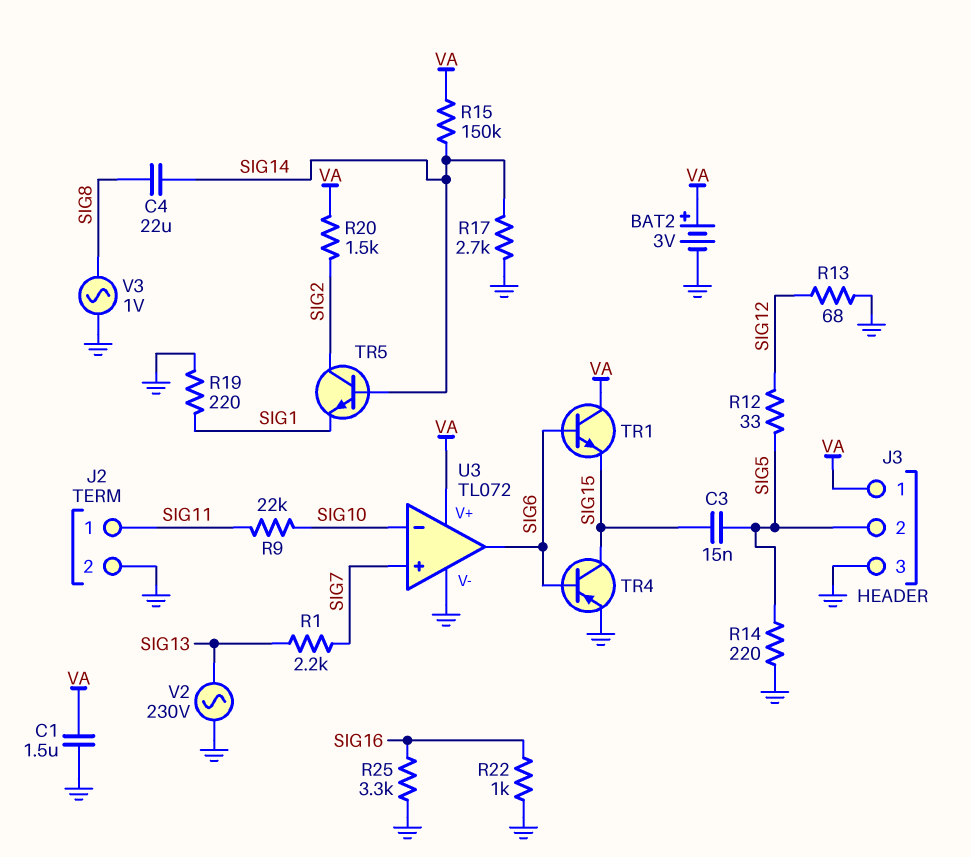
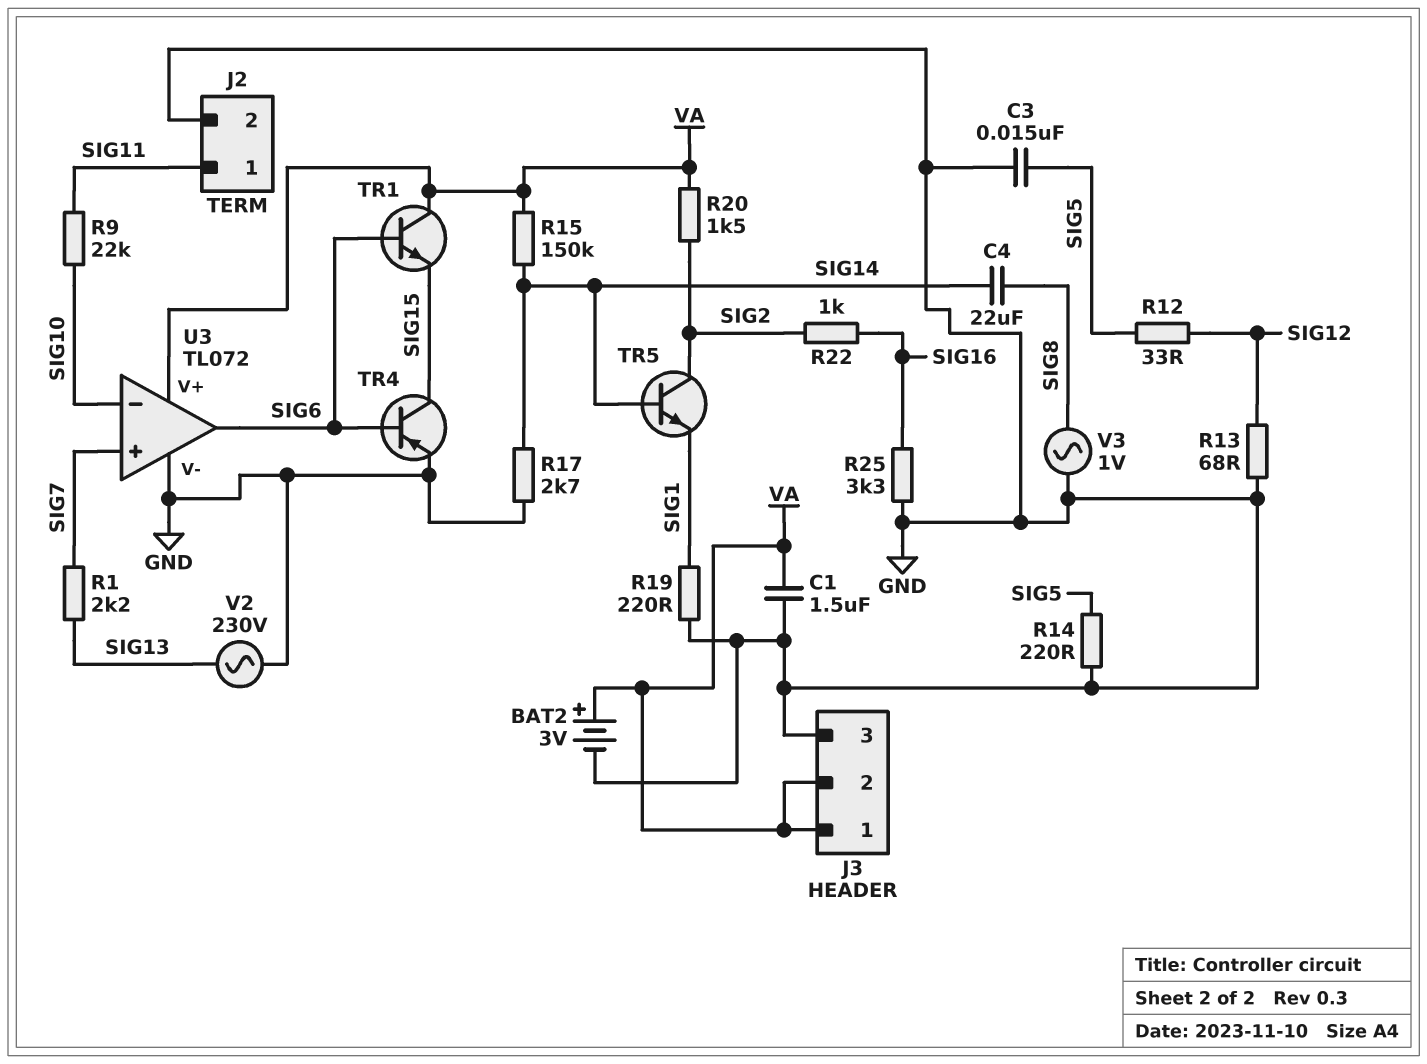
C3: 15nF (SIG5, SIG15) -> 15nF (GND, SIG5)
J3 pin 2: SIG5 -> VA
R22: 1k (GND, SIG16) -> 1k (SIG2, SIG16)

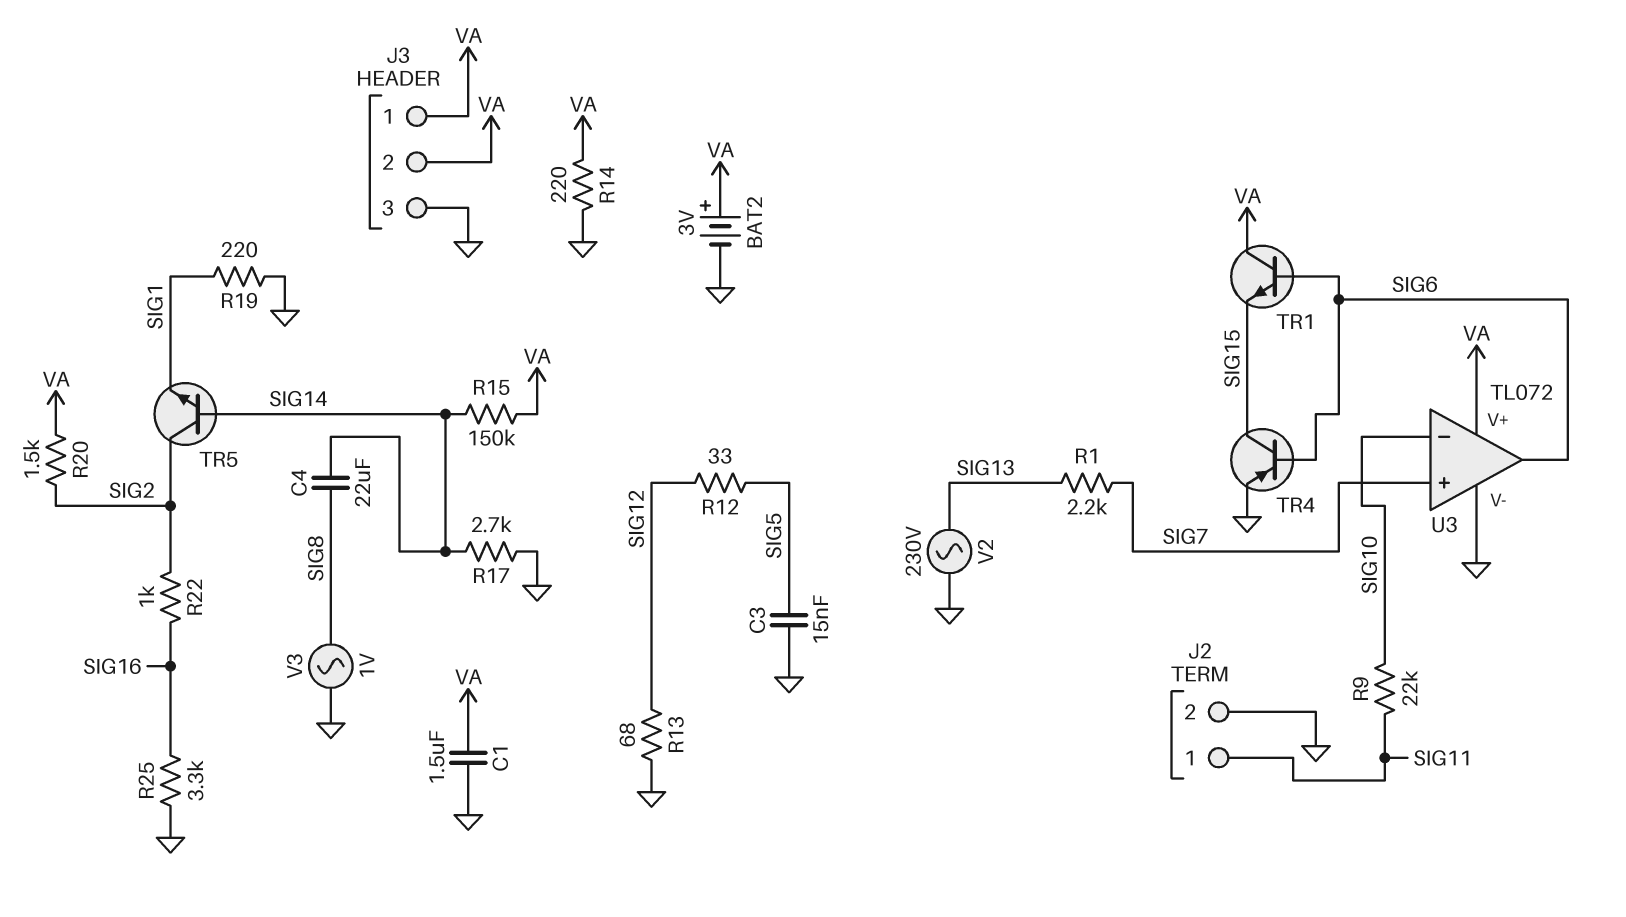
R14: 220 (GND, SIG5) -> 220 (GND, VA)

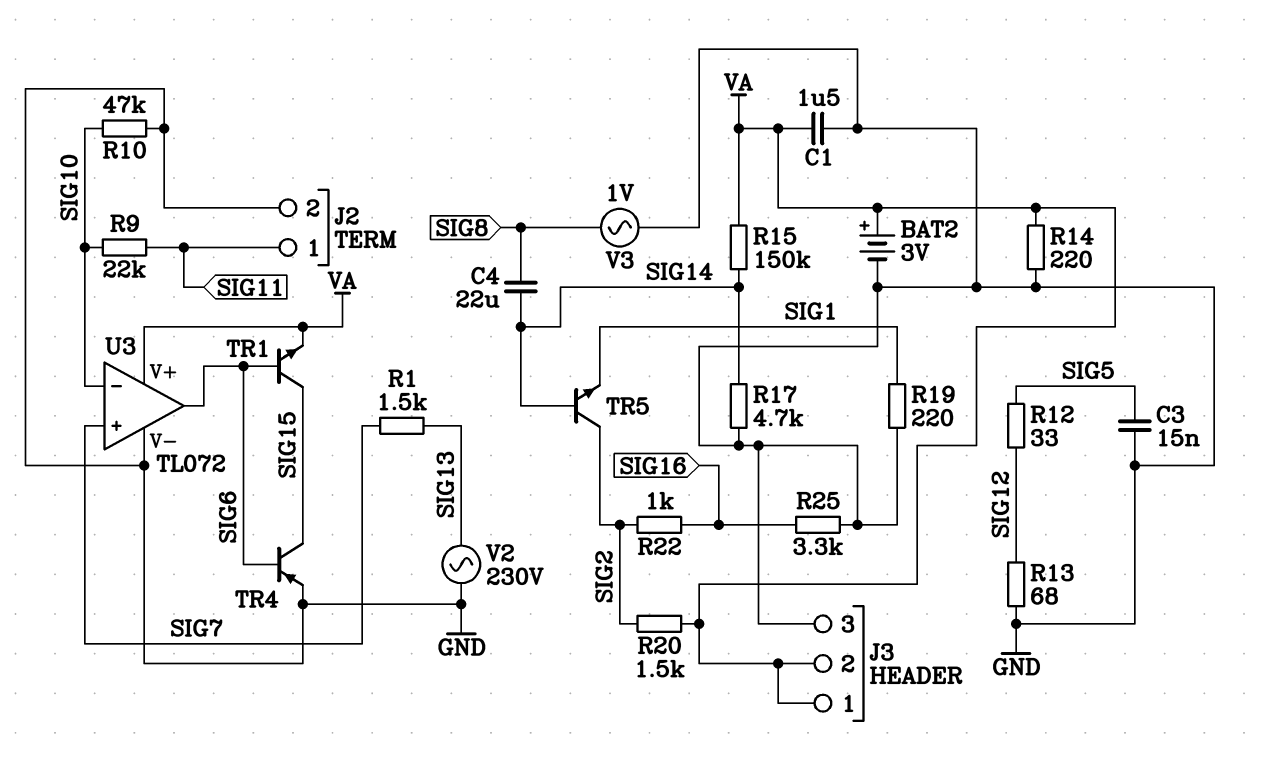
R1: 2.2k (SIG7, SIG13) -> 1.5k (SIG7, SIG13)
R10: none -> 47k (GND, SIG10)
R17: 2.7k (GND, SIG14) -> 4.7k (GND, SIG14)
TR1: NPN (B SIG6, C VA, E SIG15) -> NPN (B SIG6, C SIG15, E VA)

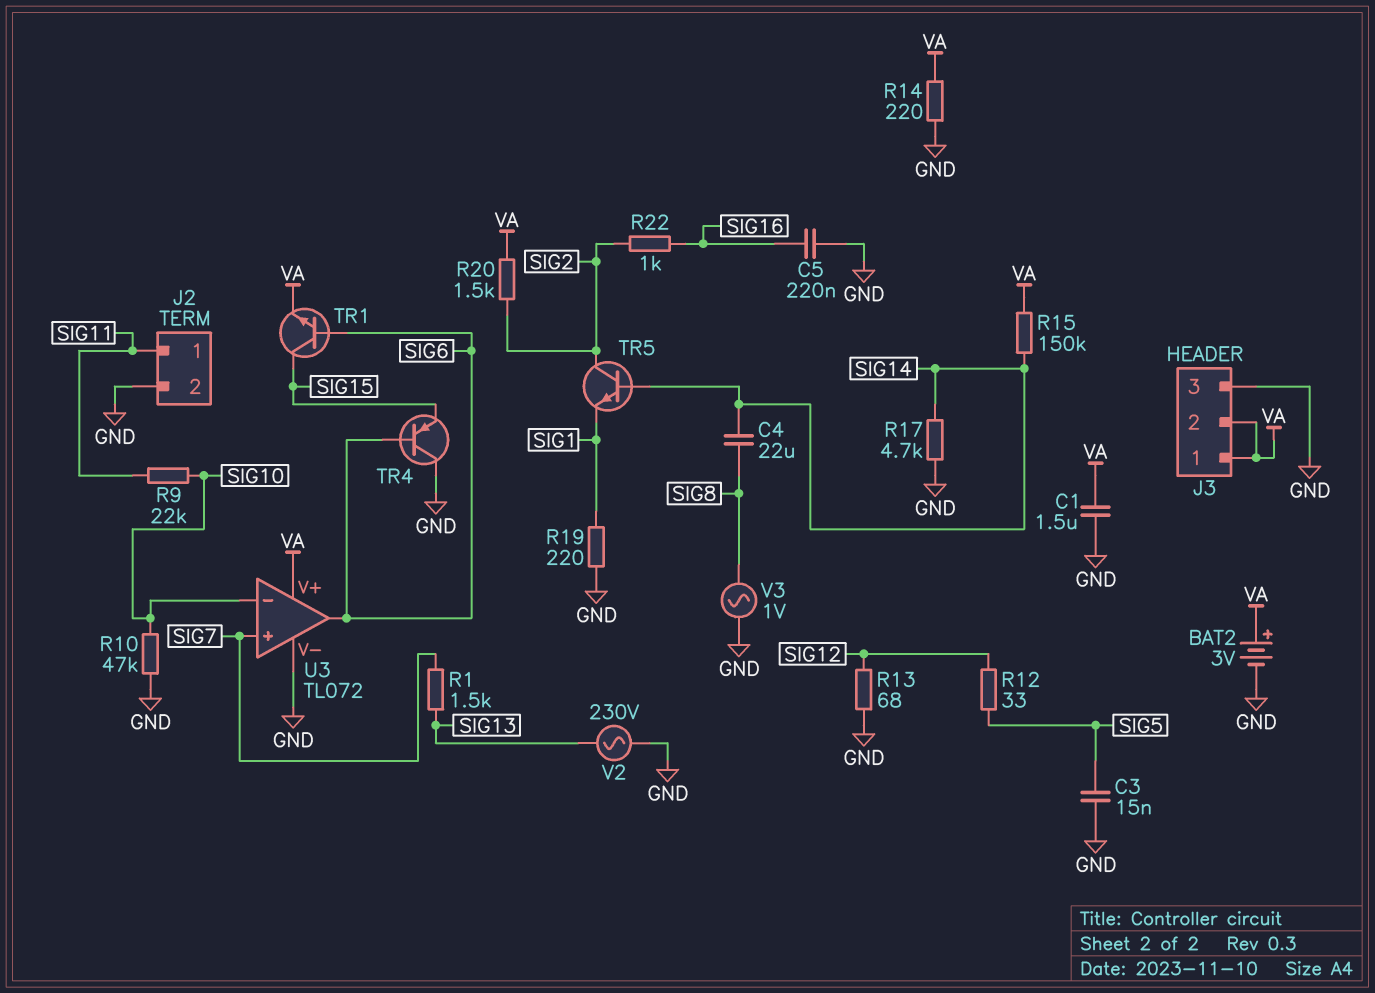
C5: none -> 220nF (GND, SIG16)
R25: 3.3k (GND, SIG16) -> none
TR4: PNP (B SIG6, C SIG15, E GND) -> PNP (B SIG6, C GND, E SIG15)

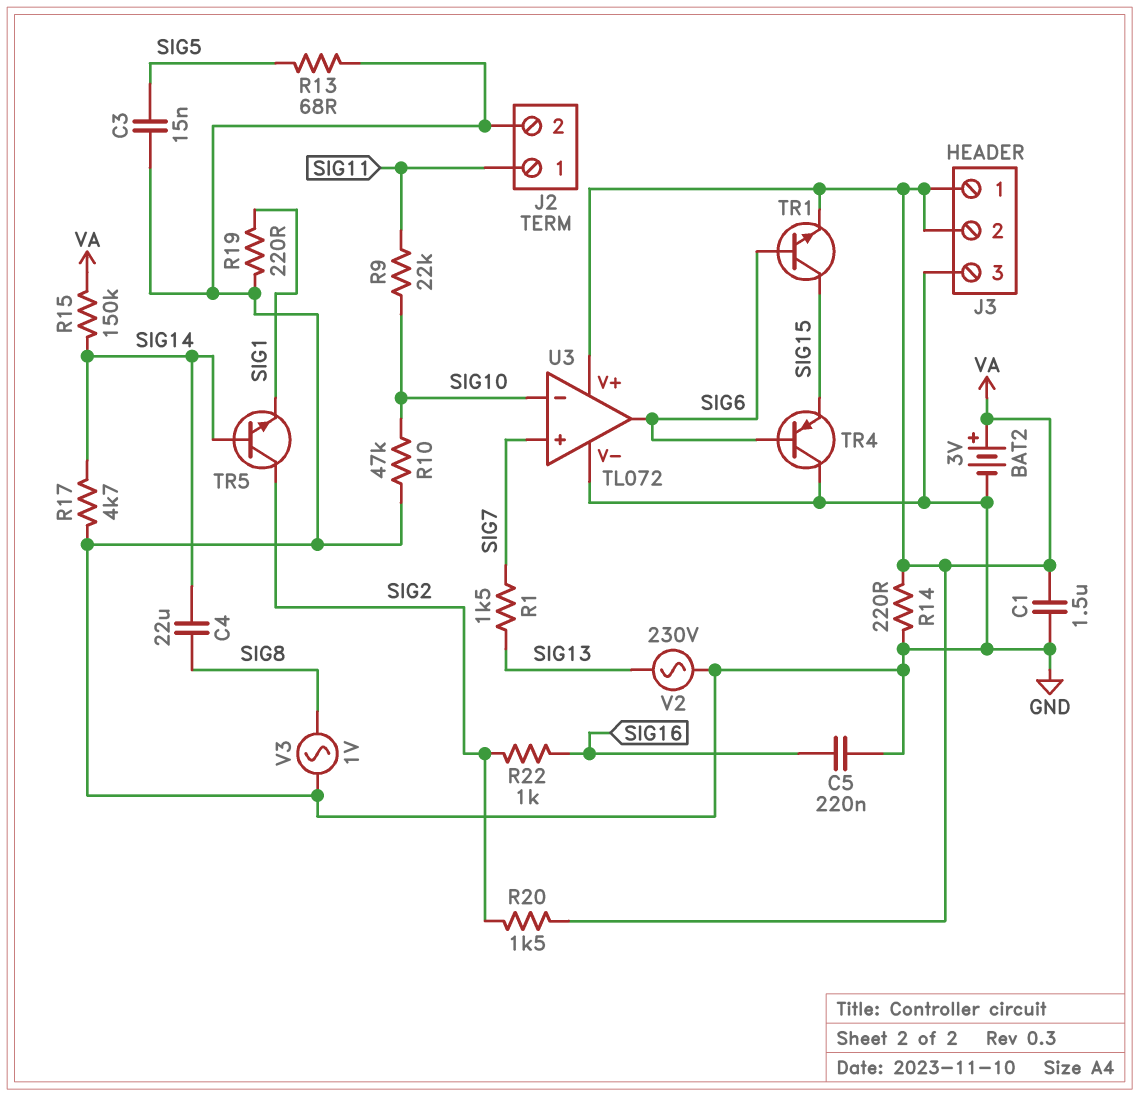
R12: 33 (SIG5, SIG12) -> none
R13: 68 (GND, SIG12) -> 68 (GND, SIG5)

